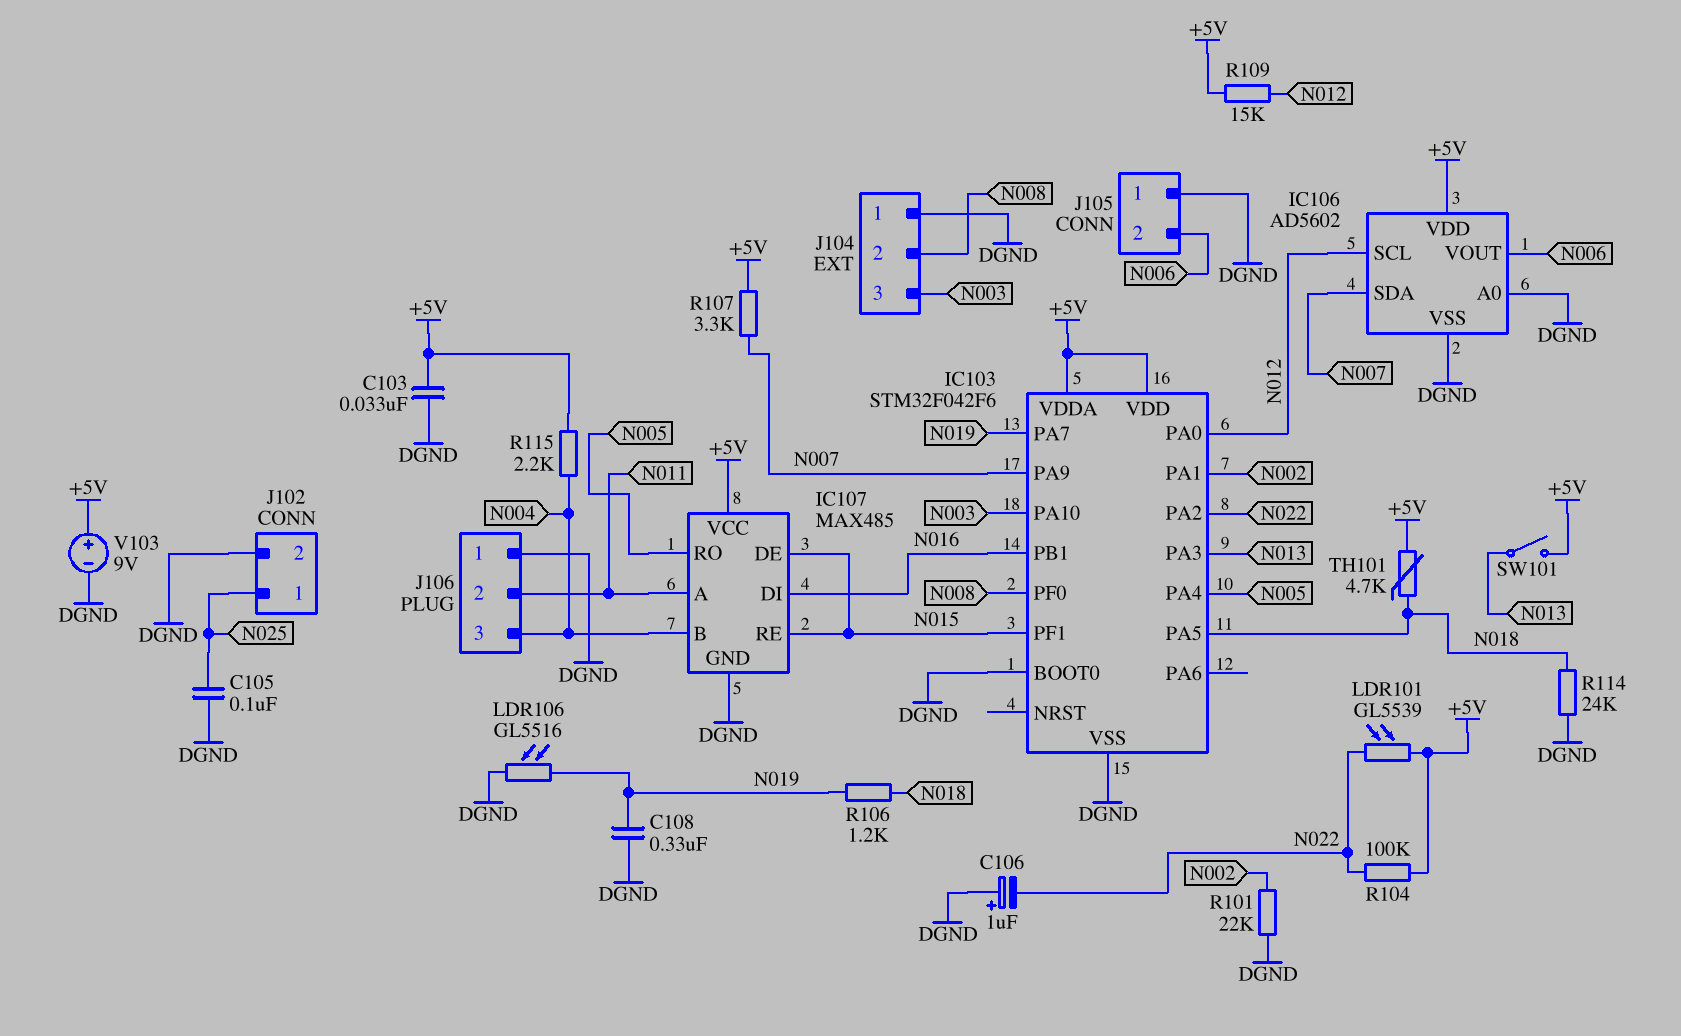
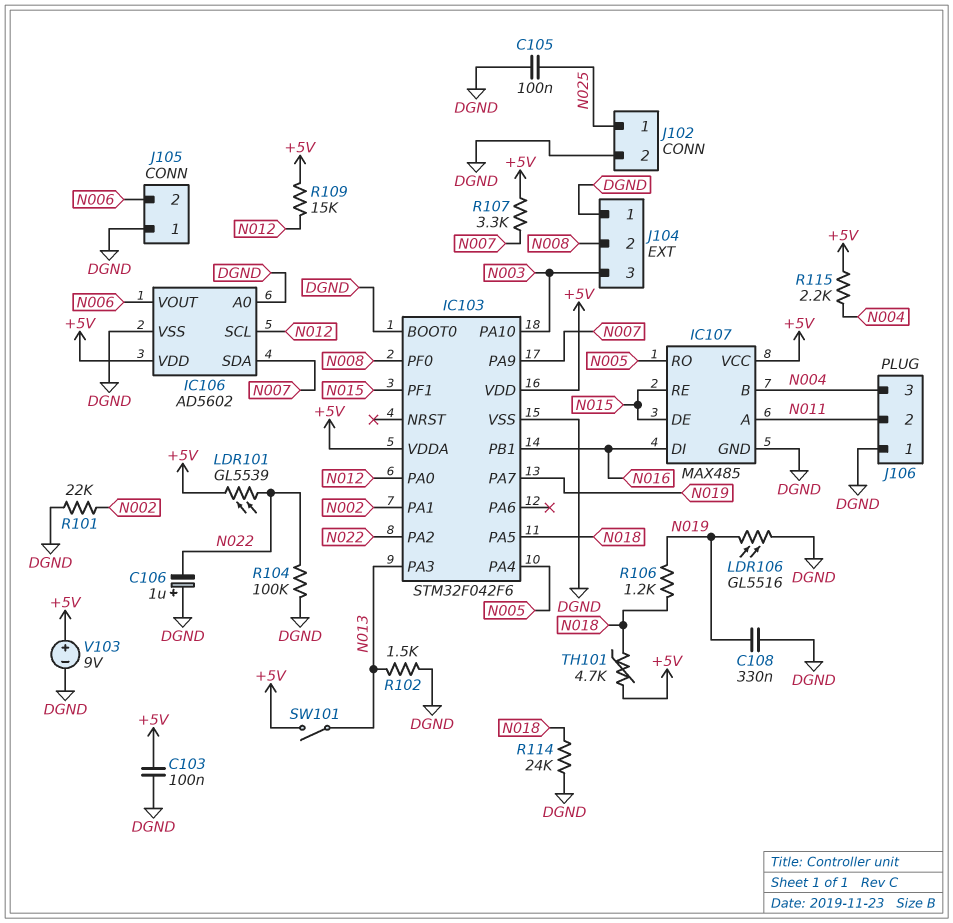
C103: 33nF (+5V, DGND) -> 100nF (+5V, DGND)
R102: none -> 1.5k (DGND, N013)
R104: 100k (+5V, N022) -> 100k (DGND, N022)

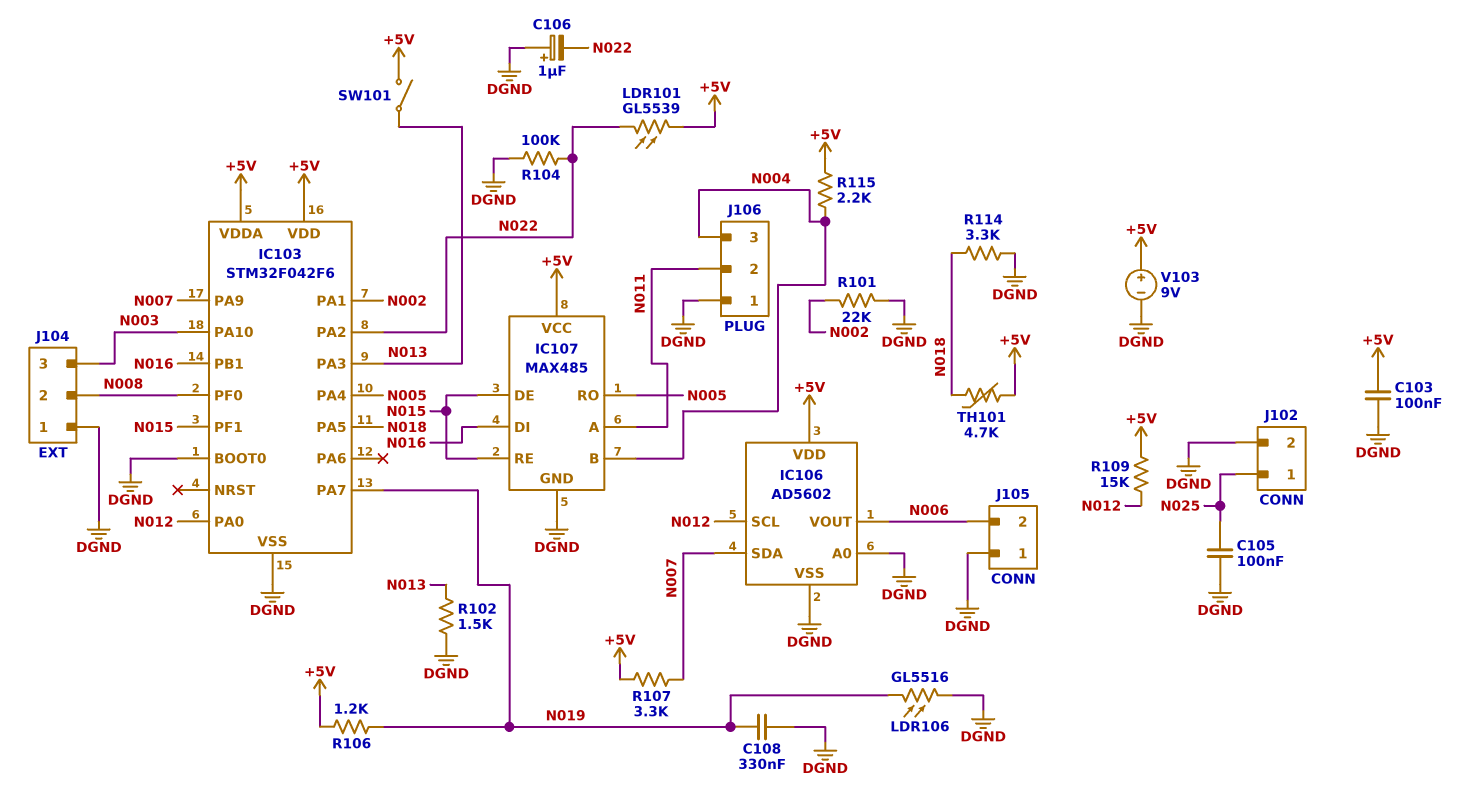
R106: 1.2k (N018, N019) -> 1.2k (+5V, N019)
R114: 24k (DGND, N018) -> 3.3k (DGND, N018)

